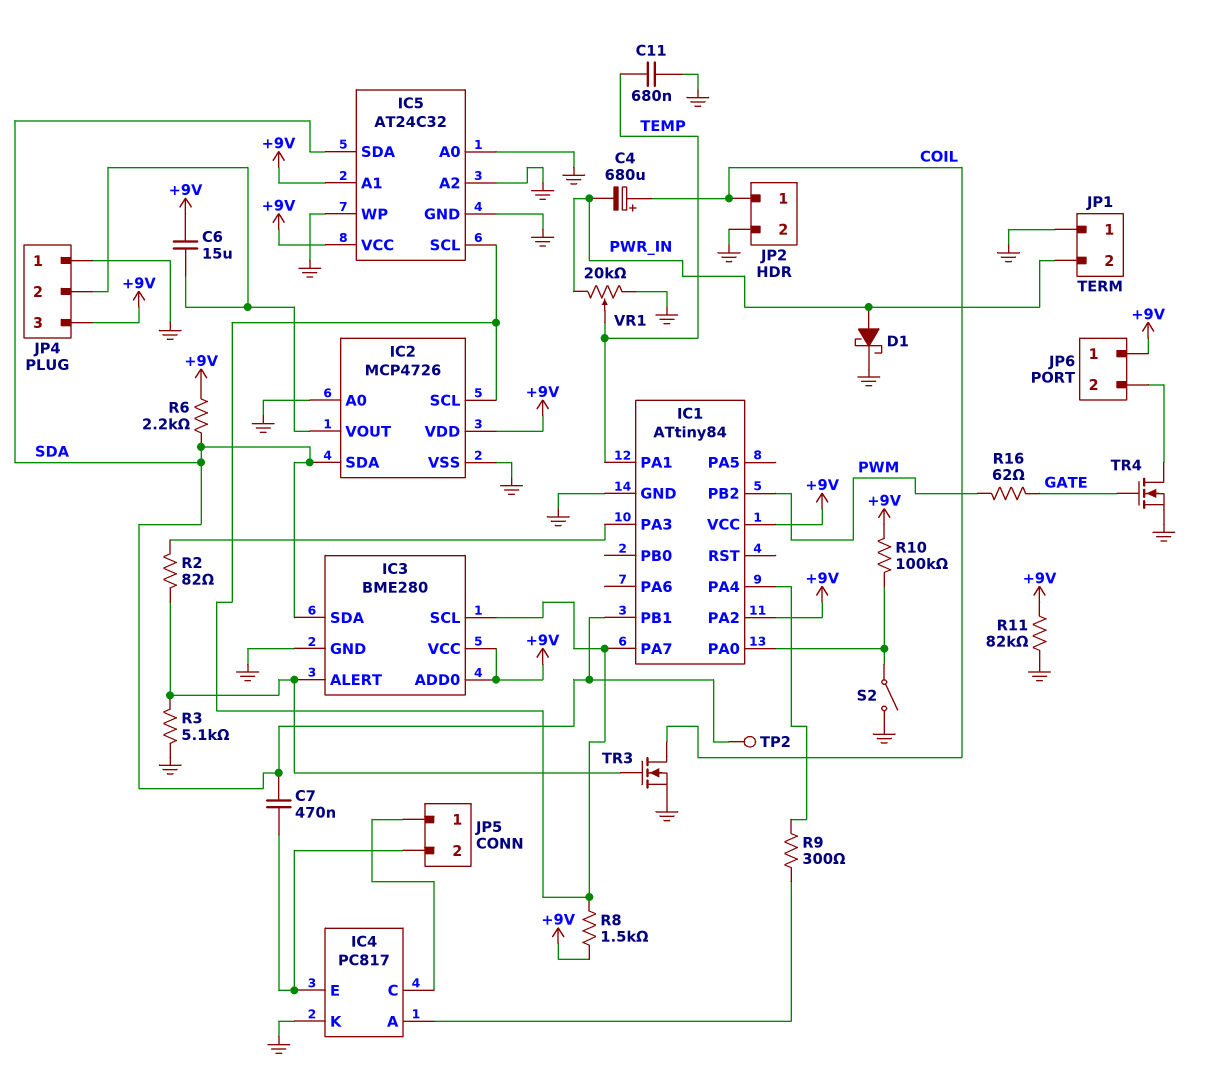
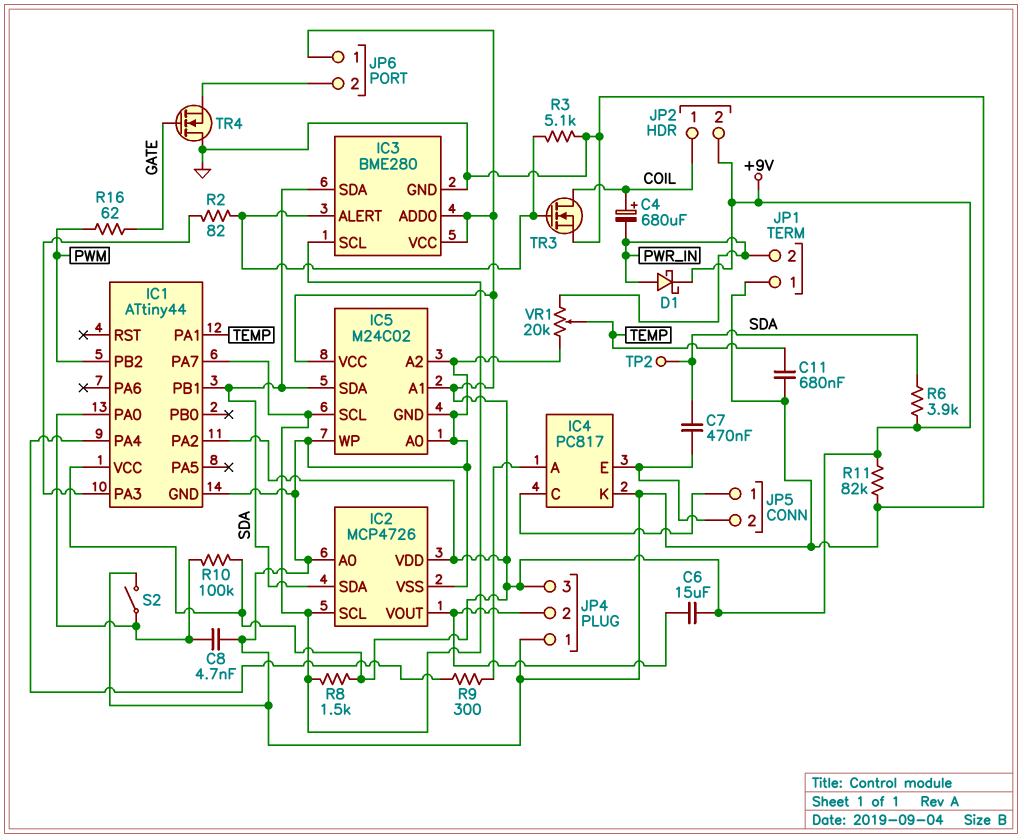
C8: none -> 4.7nF (GND, IC1/PA0)
D1: schottky (A PWR_IN, K GND) -> schottky (A PWR_IN, K +9V)
IC1: ATtiny84 -> ATtiny44
IC5: AT24C32 -> M24C02
JP2 pin 2: GND -> +9V
R6: 2.2k (+9V, SDA) -> 3.9k (+9V, SDA)
TR4: NMOS (G GATE, D JP6/2, S GND) -> NMOS (G GATE, D GND, S JP6/2)

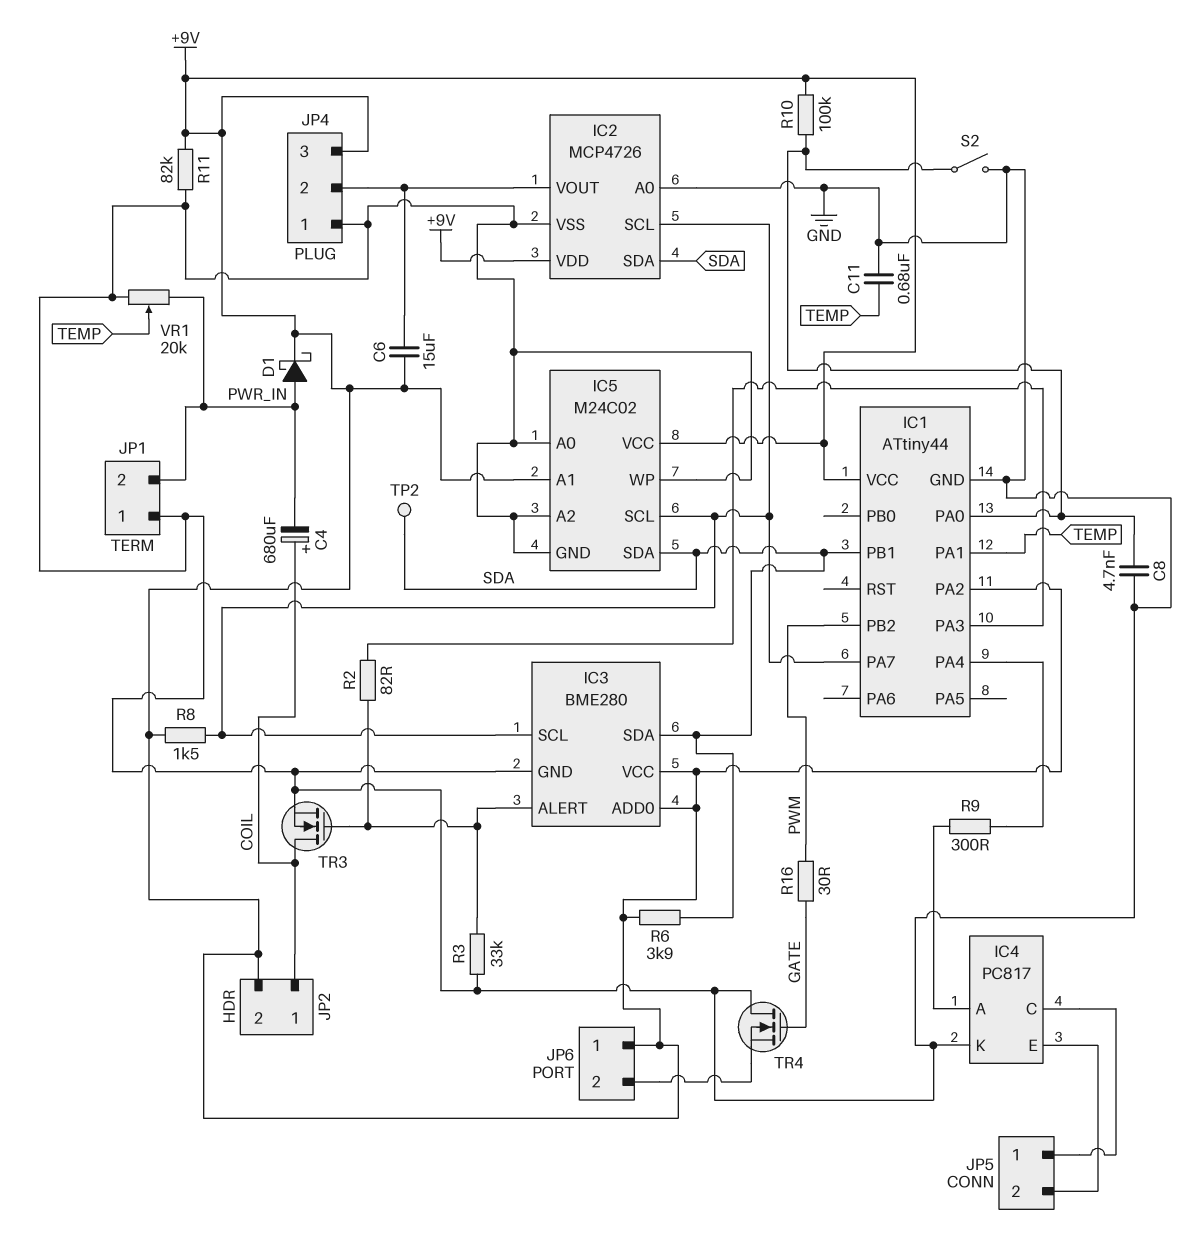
C7: 470nF (IC4/E, SDA) -> none
R3: 5.1k (GND, IC3/ALERT) -> 33k (GND, IC3/ALERT)
R16: 62 (GATE, PWM) -> 30 (GATE, PWM)

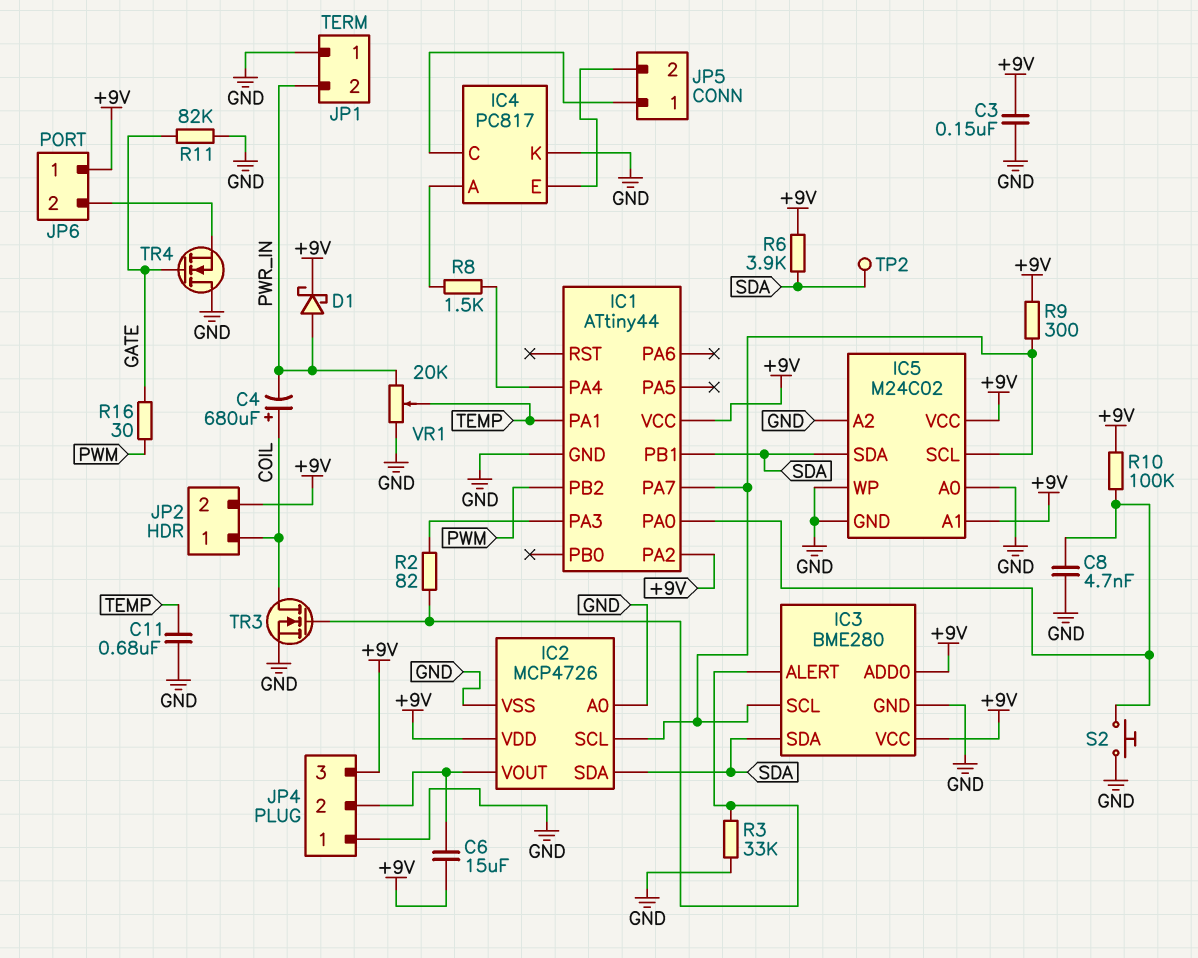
C3: none -> 150nF (+9V, GND)
R8: 1.5k (+9V, IC1/PA7) -> 1.5k (IC1/PA4, IC4/A)
R9: 300 (IC1/PA4, IC4/A) -> 300 (+9V, IC1/PA7)
R11: 82k (+9V, GND) -> 82k (GATE, GND)
S2: switch (GND, IC1/PA0) -> button (GND, IC1/PA0)

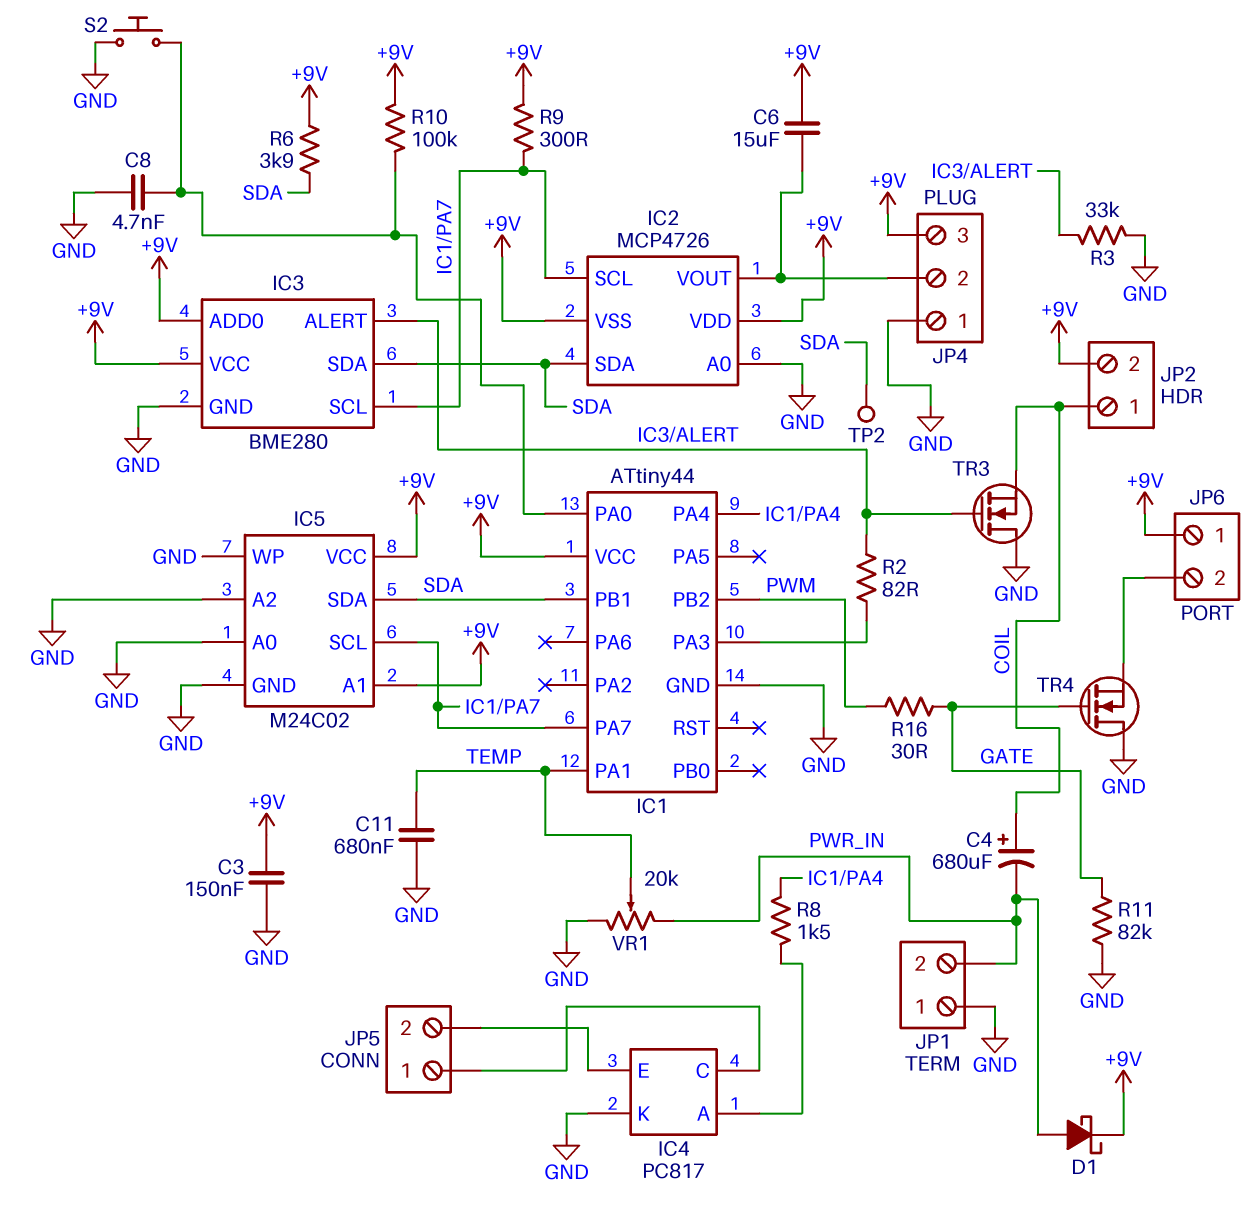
IC1 pin PA2: +9V -> none
IC2 pin VSS: GND -> +9V
TR3: NMOS (G IC3/ALERT, D COIL, S GND) -> NMOS (G IC3/ALERT, D GND, S COIL)

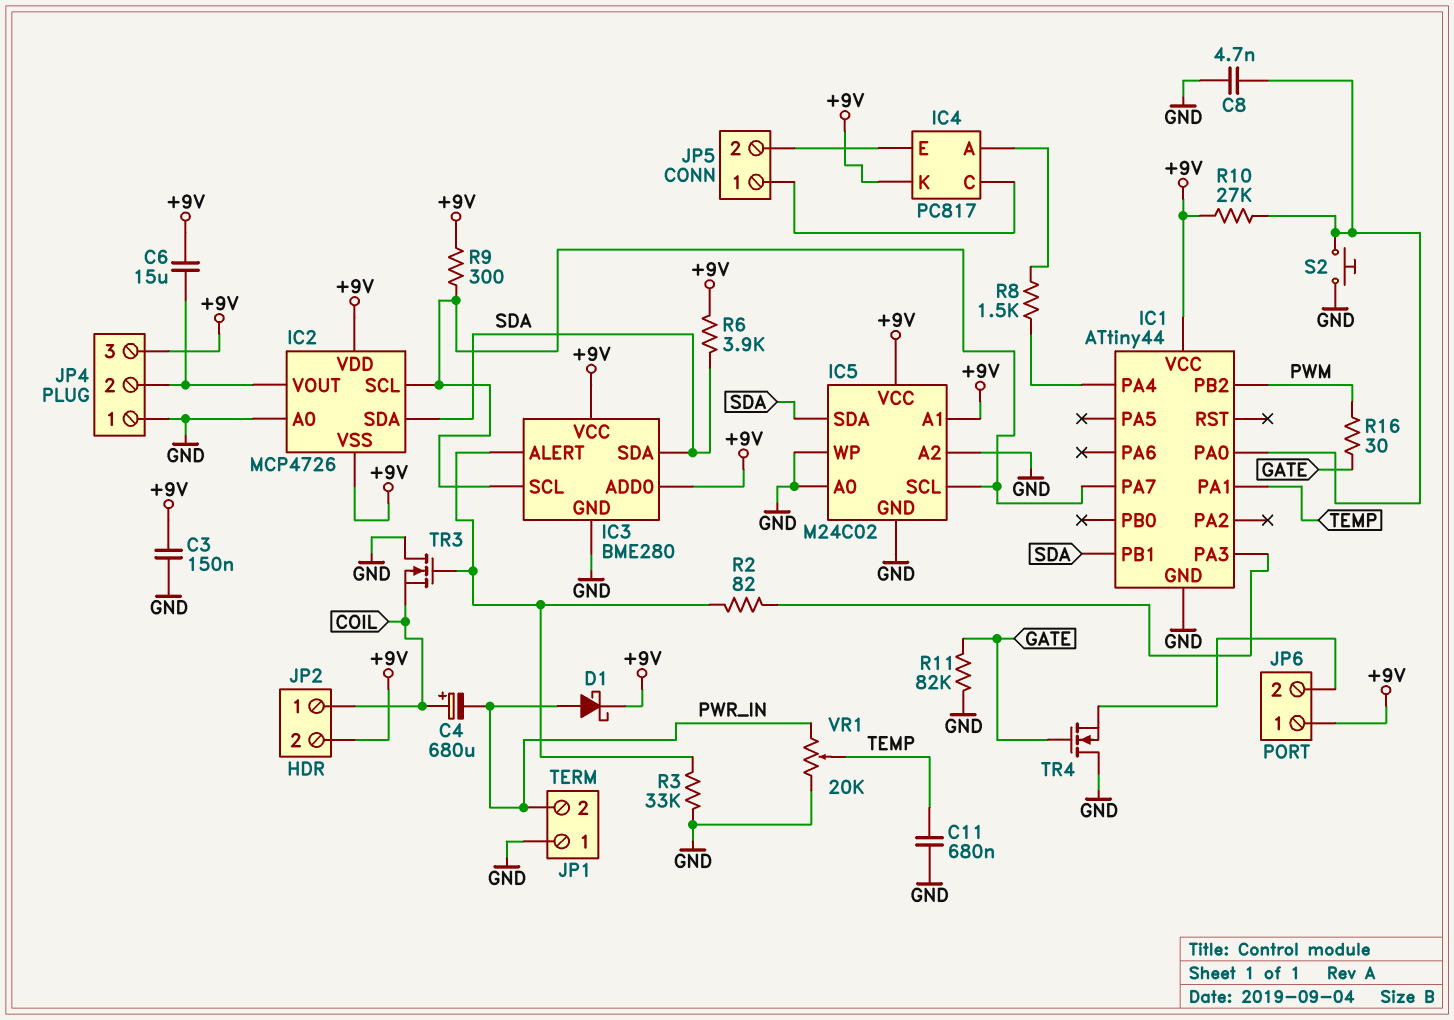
IC4 pin K: GND -> +9V
R10: 100k (+9V, IC1/PA0) -> 27k (+9V, IC1/PA0)
TP2: test point (SDA) -> none

